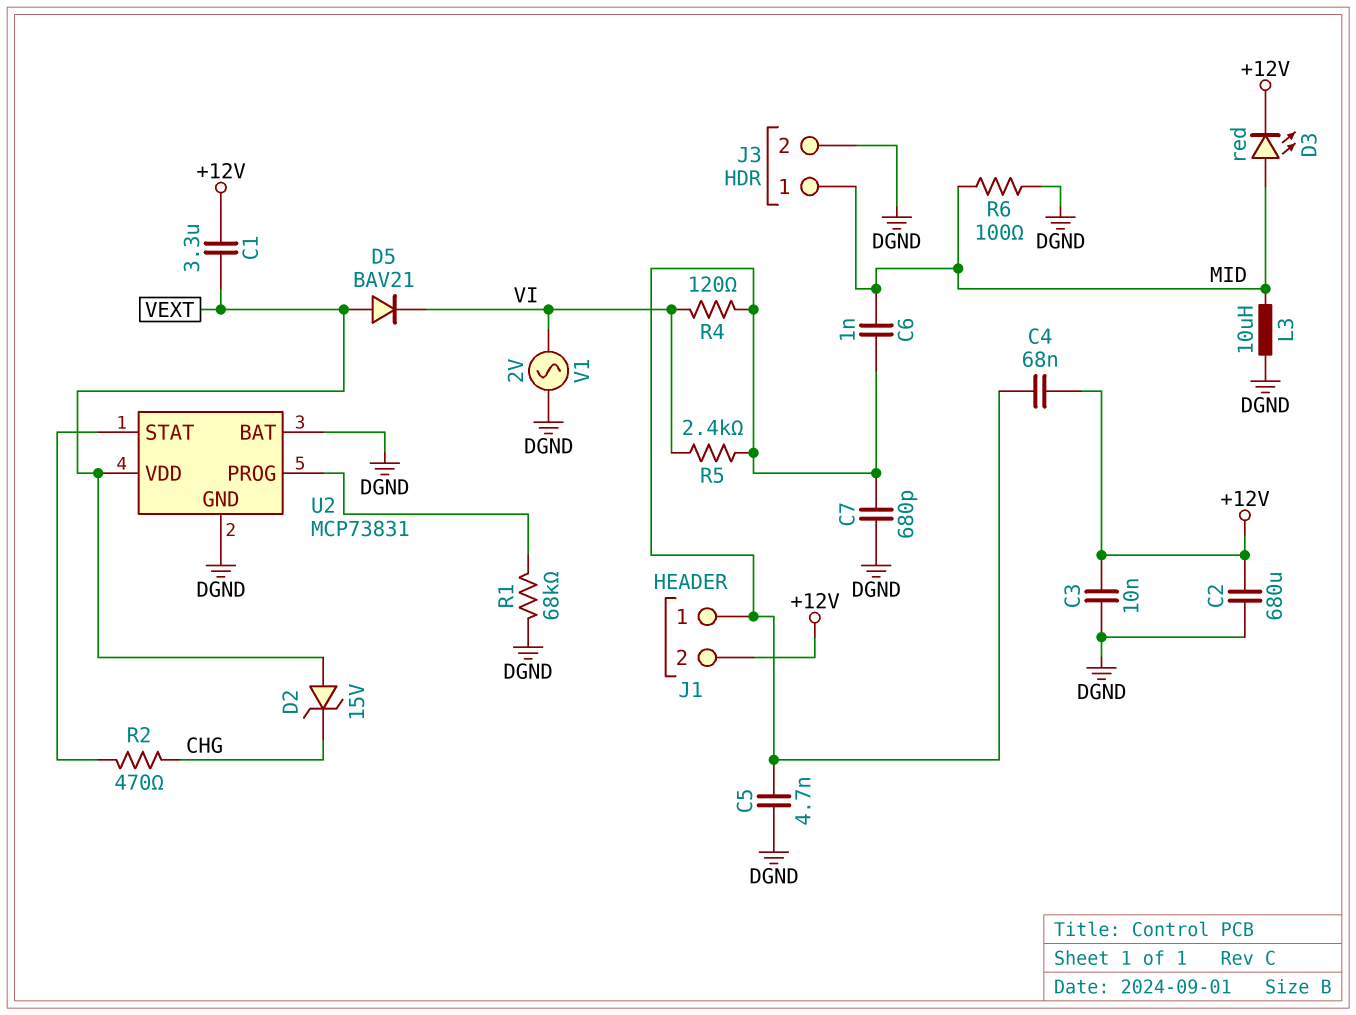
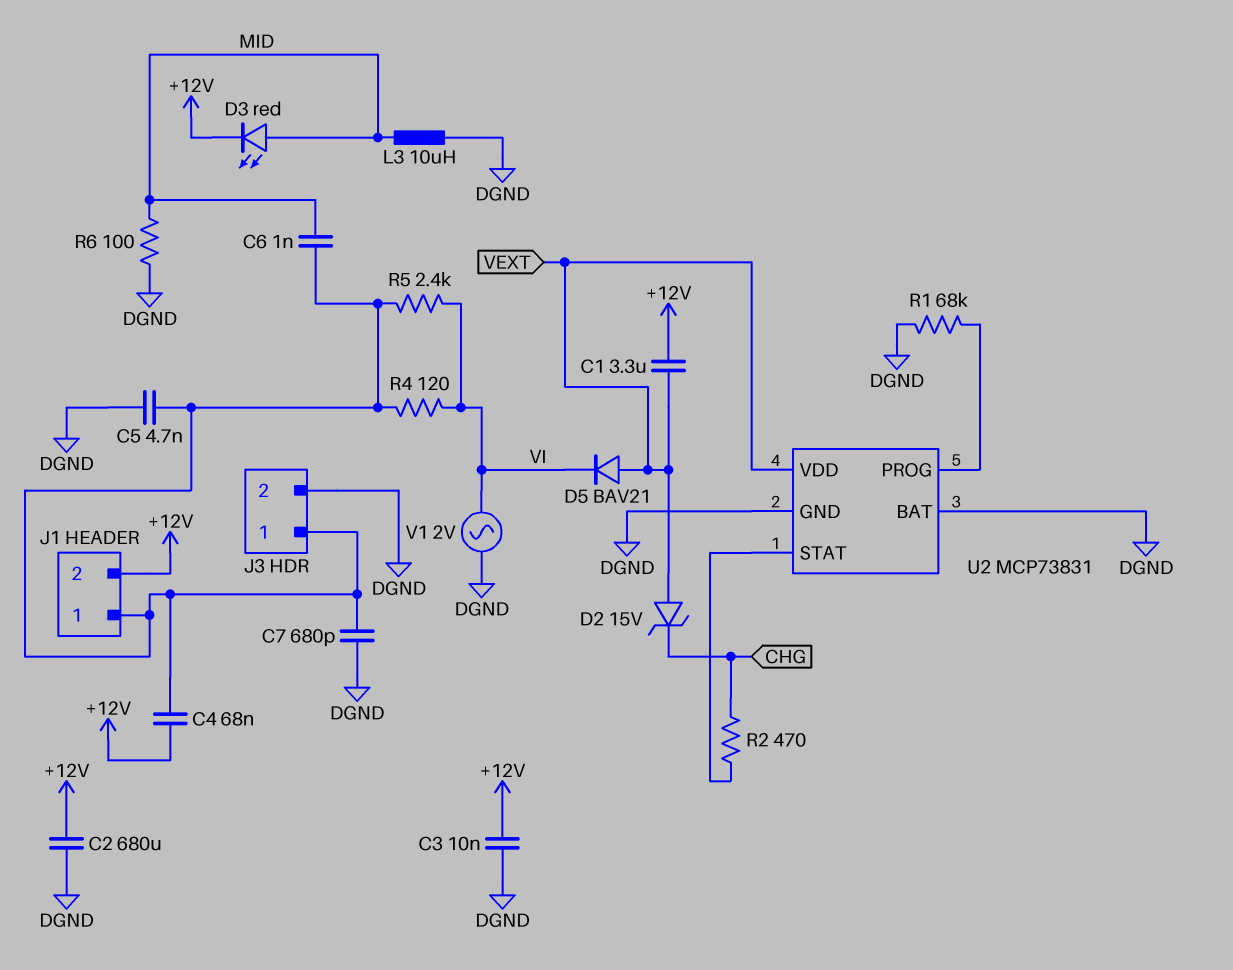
J3 pin 1: MID -> J1/1

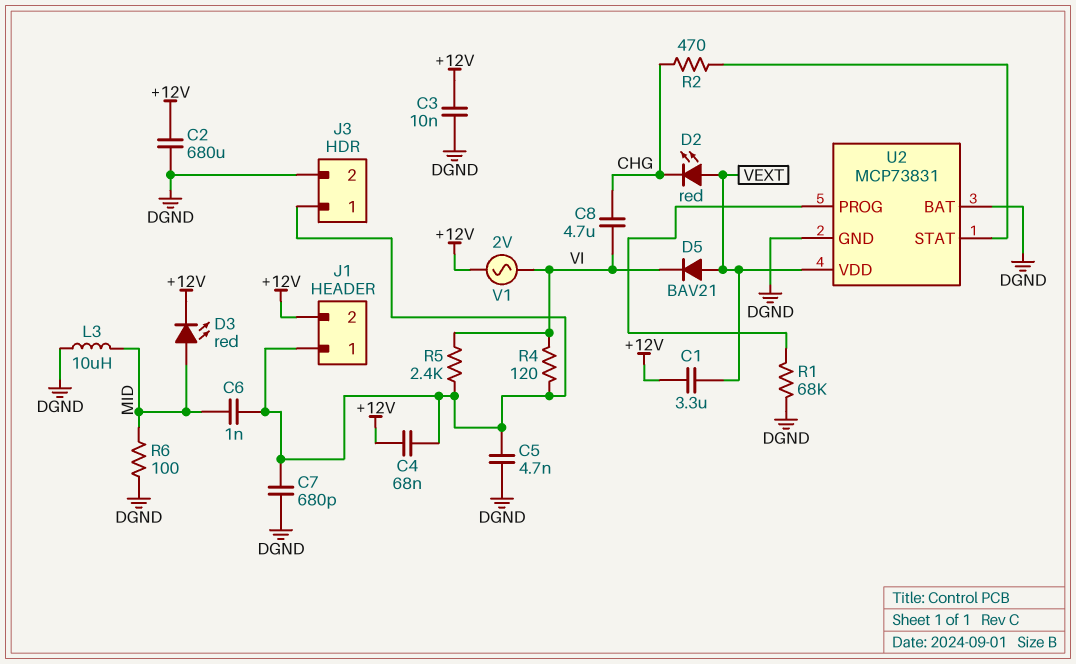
C8: none -> 4.7uF (CHG, VI)
D2: zener 15V (A VEXT, K CHG) -> LED red (A VEXT, K CHG)
V1: AC 2V (DGND, VI) -> AC 2V (+12V, VI)

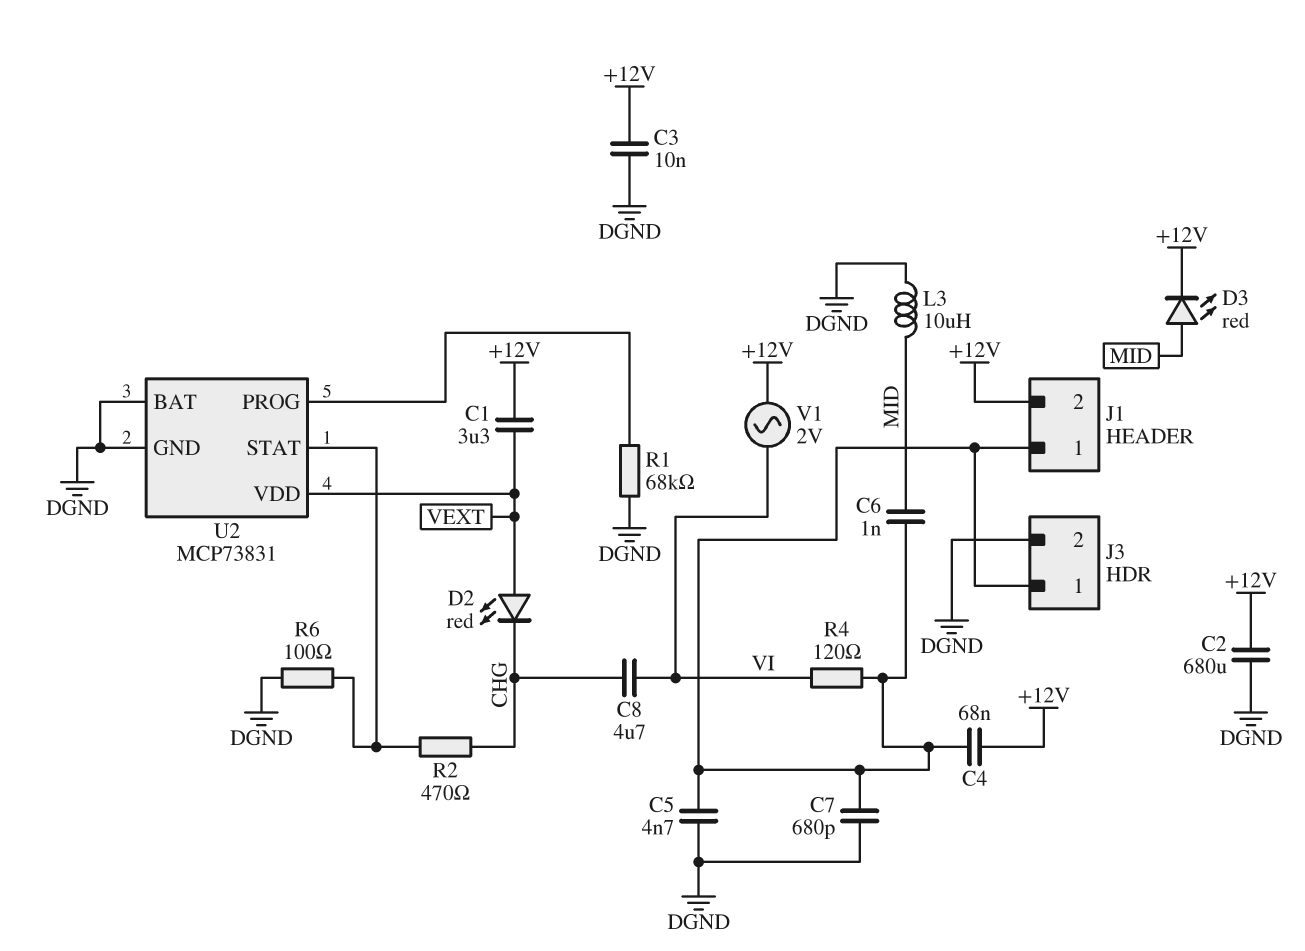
D5: diode BAV21 (A VEXT, K VI) -> none
R5: 2.4k (J1/1, VI) -> none
R6: 100 (DGND, MID) -> 100 (DGND, U2/STAT)

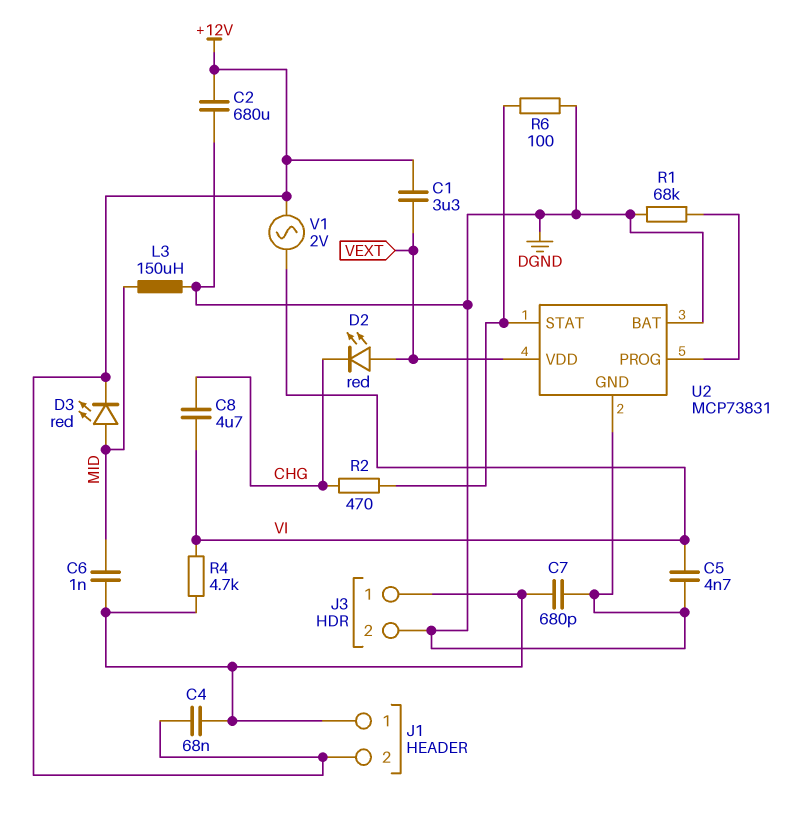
C3: 10nF (+12V, DGND) -> none
C5: 4.7nF (DGND, J1/1) -> 4.7nF (DGND, VI)
L3: 10uH (DGND, MID) -> 150uH (DGND, MID)
R4: 120 (J1/1, VI) -> 4.7k (J1/1, VI)

